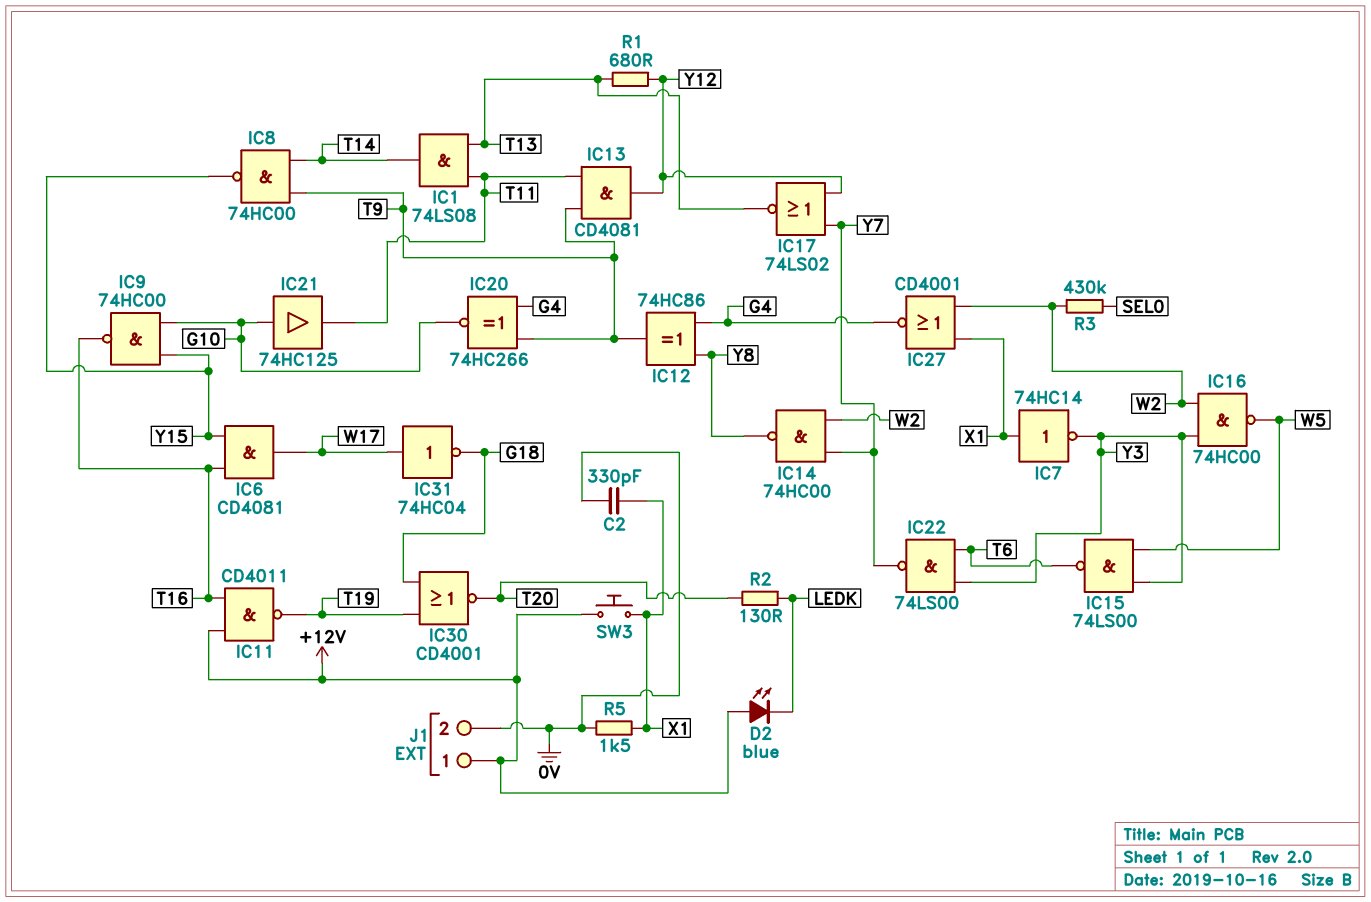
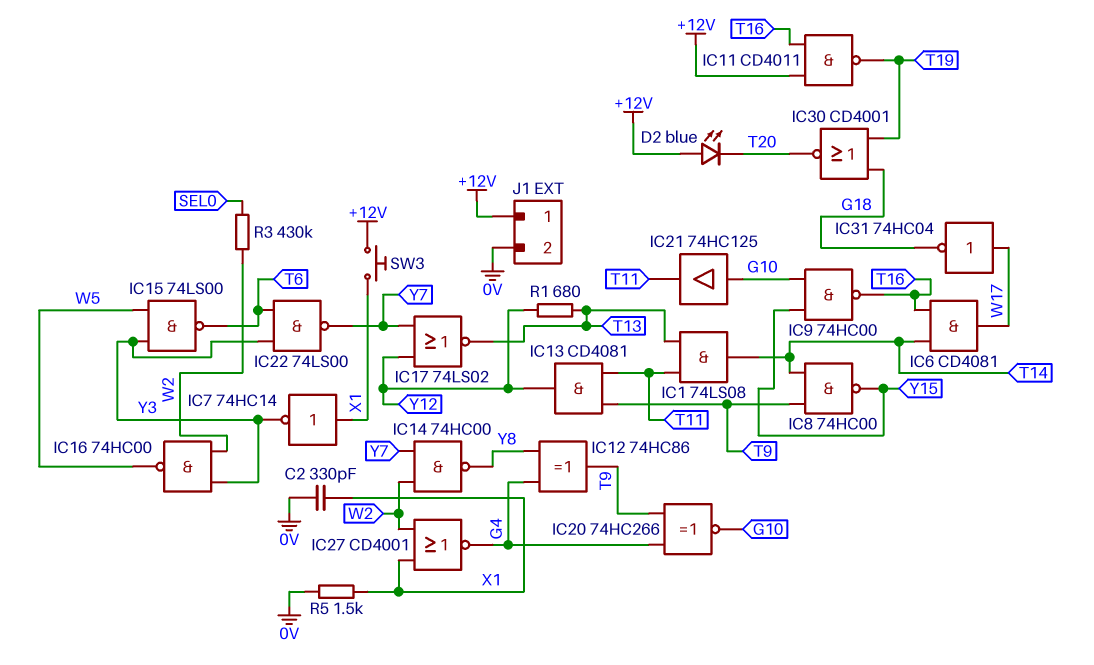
D2: LED blue (A +12V, K LEDK) -> LED blue (A +12V, K T20)
IC6: AND CD4081 (in T16, in Y15, out W17) -> AND CD4081 (in T14, in T16, out W17)
R2: 130 (LEDK, T20) -> none

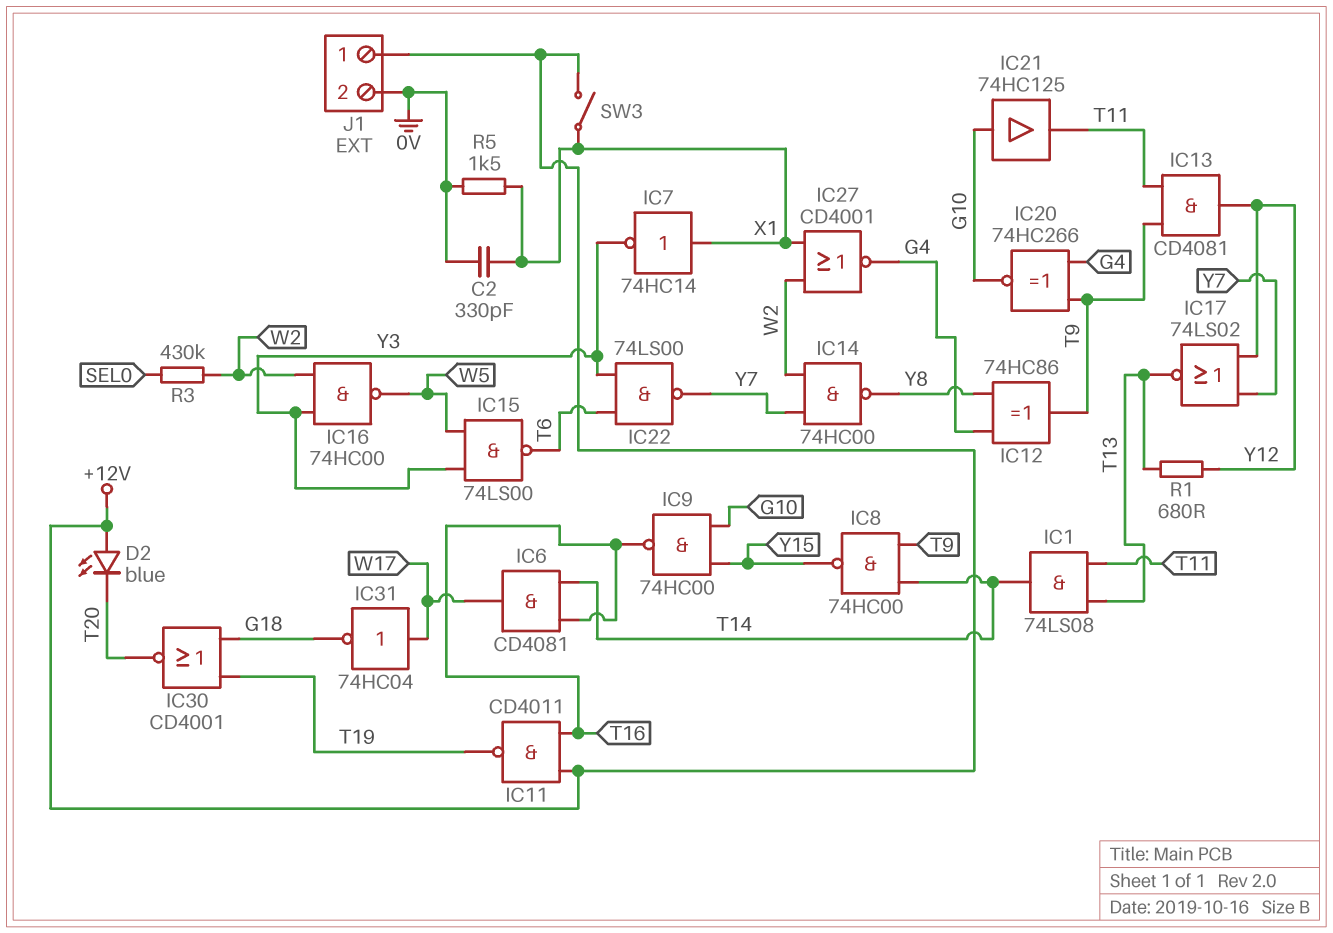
SW3: button (+12V, X1) -> switch (+12V, X1)

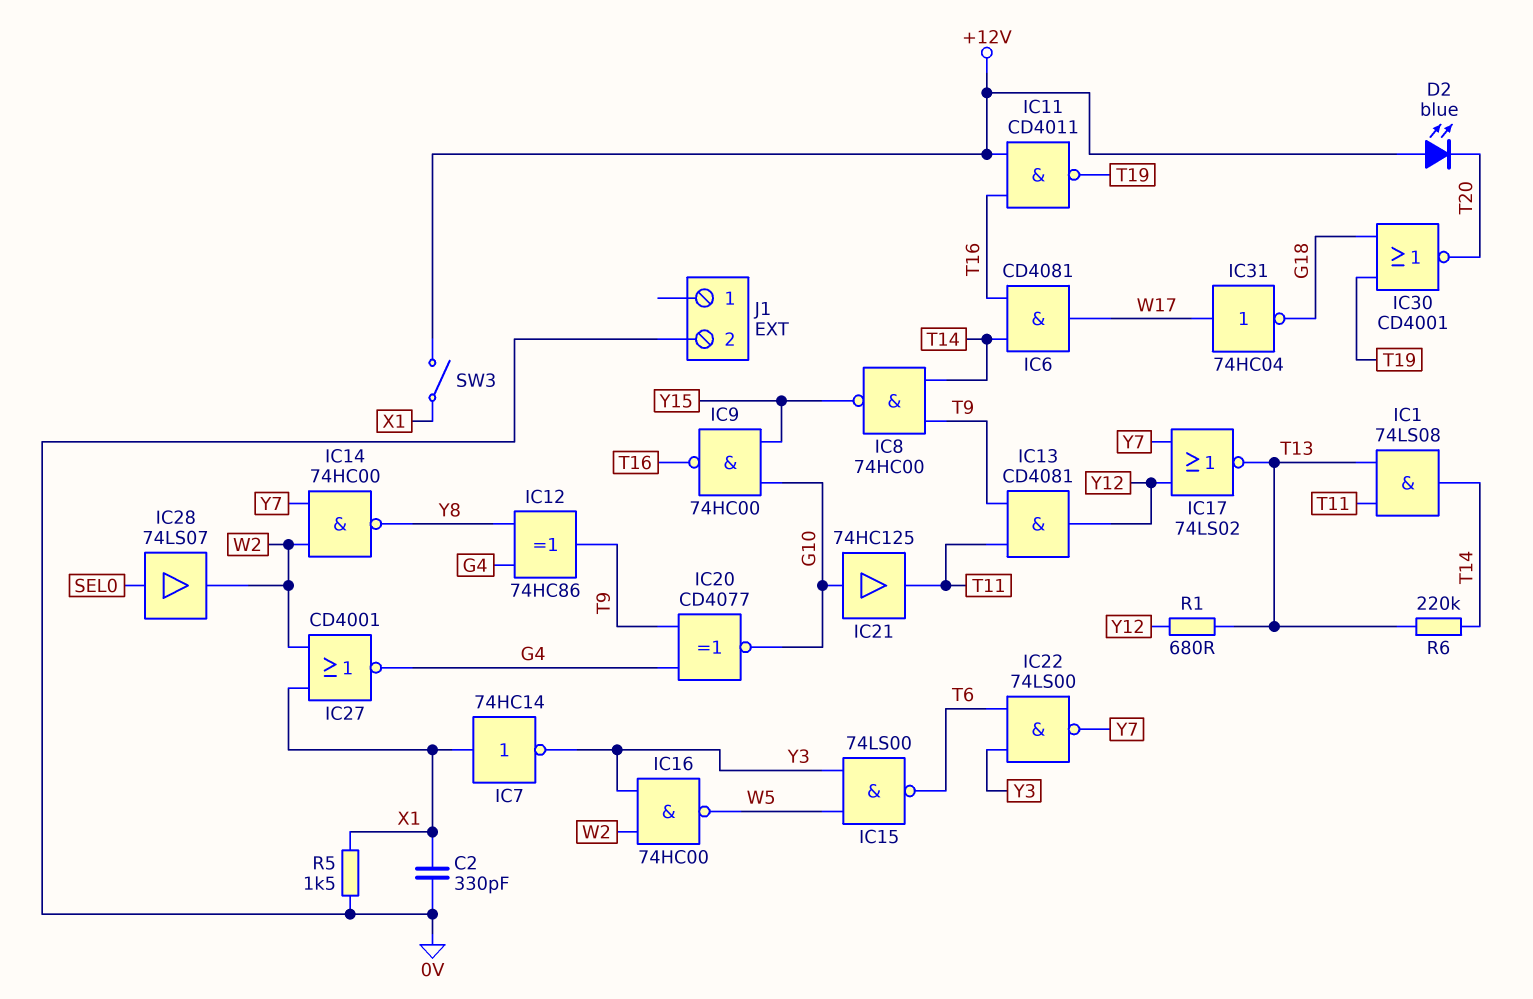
IC20: XNOR 74HC266 (in G4, in T9, out G10) -> XNOR CD4077 (in G4, in T9, out G10)
IC28: none -> buffer 74LS07 (in SEL0, out W2)
J1 pin 1: +12V -> none
R3: 430k (SEL0, W2) -> none
R6: none -> 220k (T13, T14)

